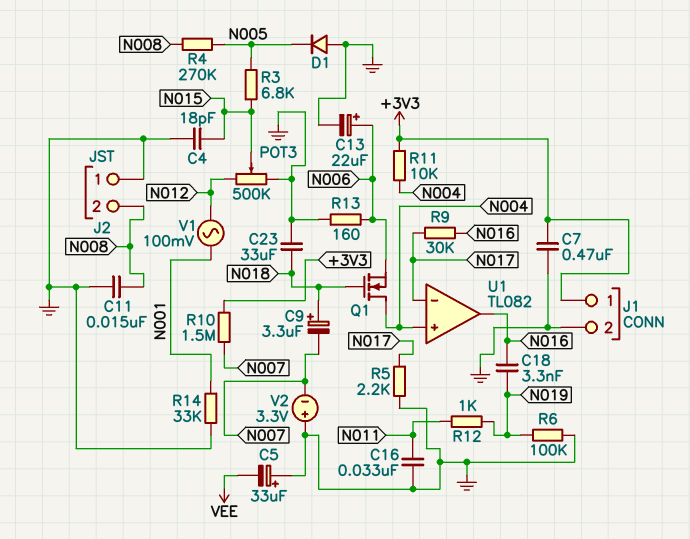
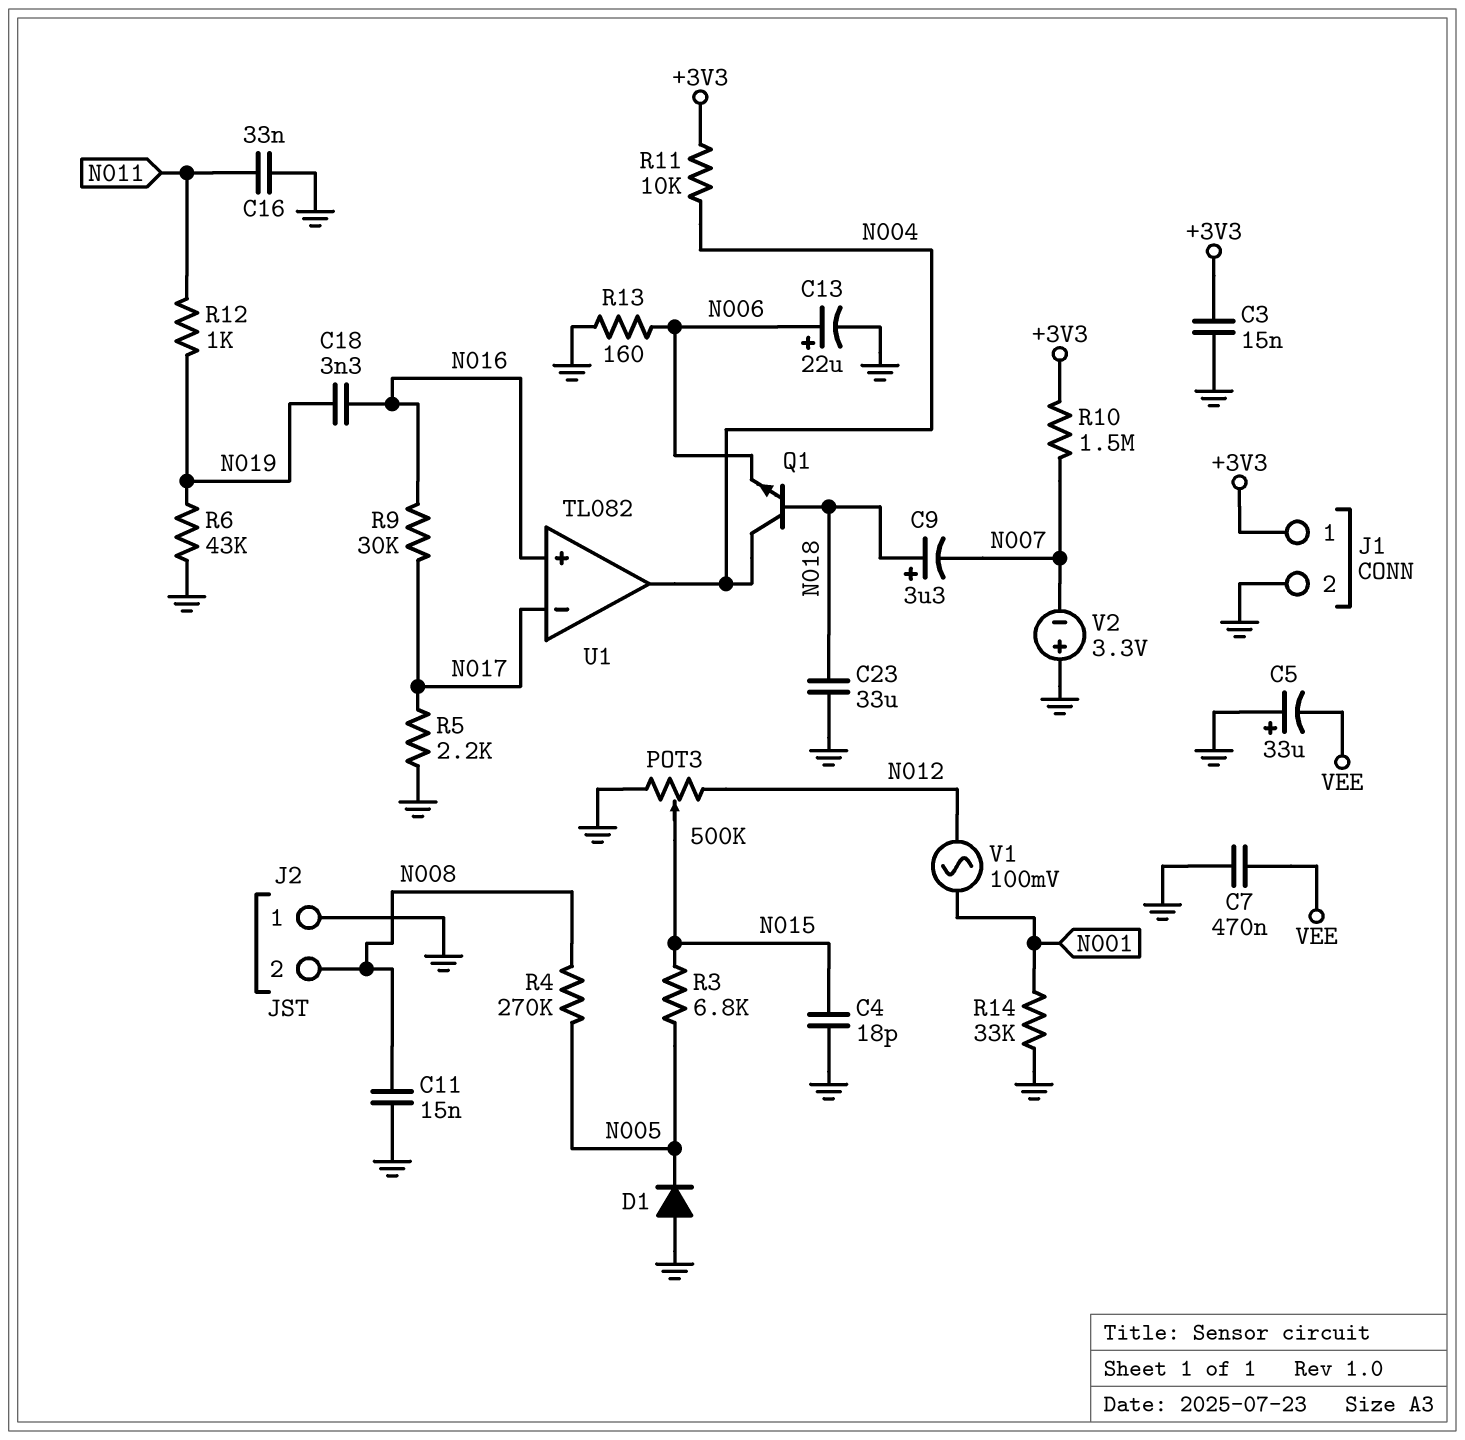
C3: none -> 15nF (+3V3, GND)
C7: 470nF (+3V3, GND) -> 470nF (GND, VEE)
Q1: NMOS (G N018, D N004, S N006) -> NPN (B N018, C N004, E N006)
R6: 100k (GND, N019) -> 43k (GND, N019)
U1 pin in+: N004 -> N016
U1 pin out: N016 -> N004

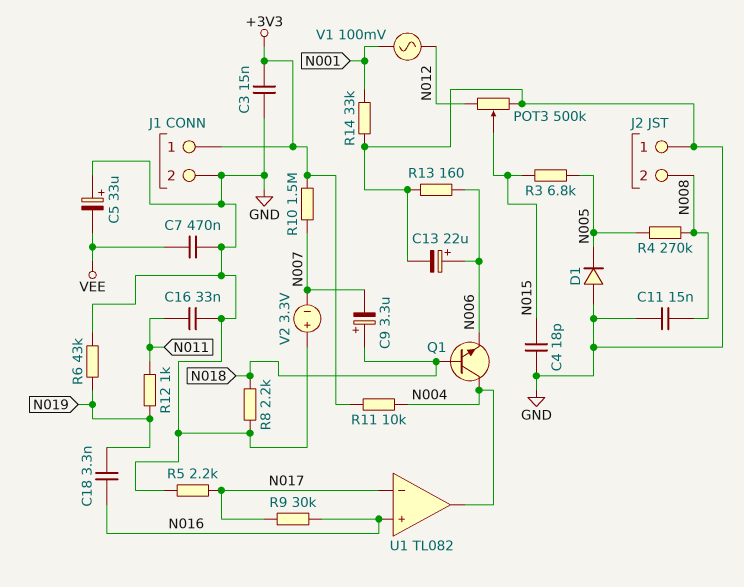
C23: 33uF (GND, N018) -> none
R8: none -> 2.2k (GND, N018)

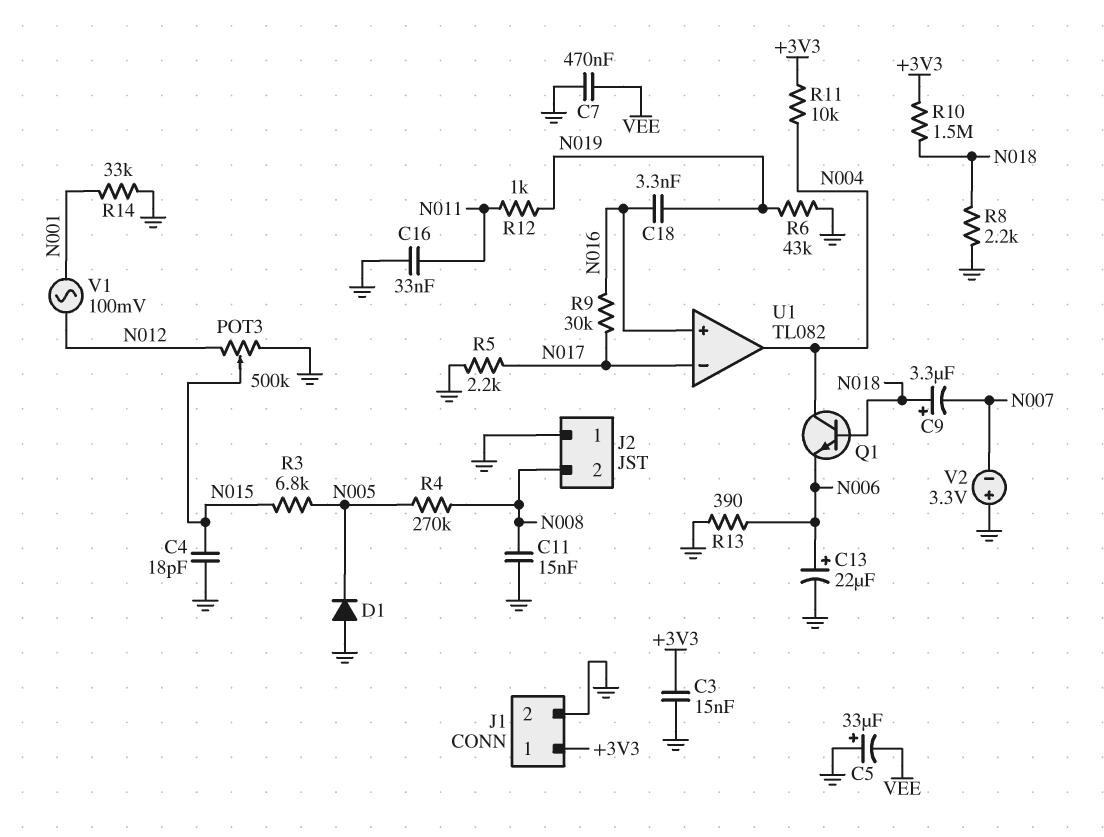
R10: 1.5M (+3V3, N007) -> 1.5M (+3V3, N018)
R13: 160 (GND, N006) -> 390 (GND, N006)

